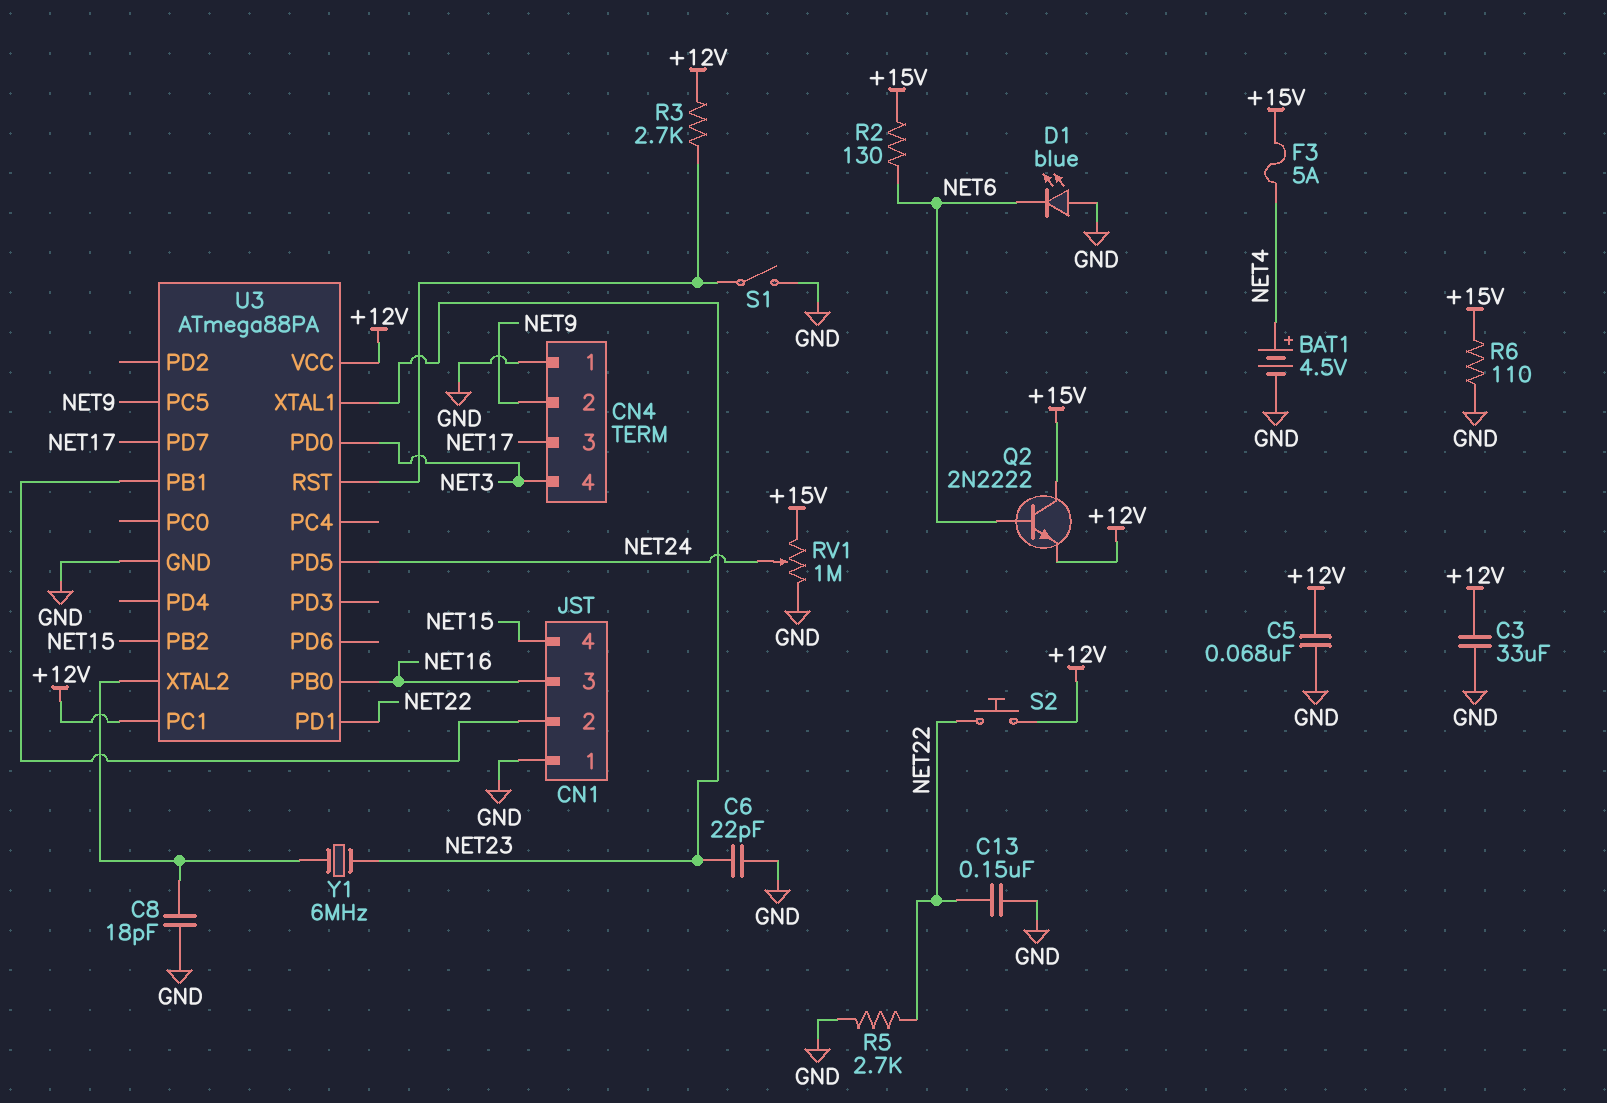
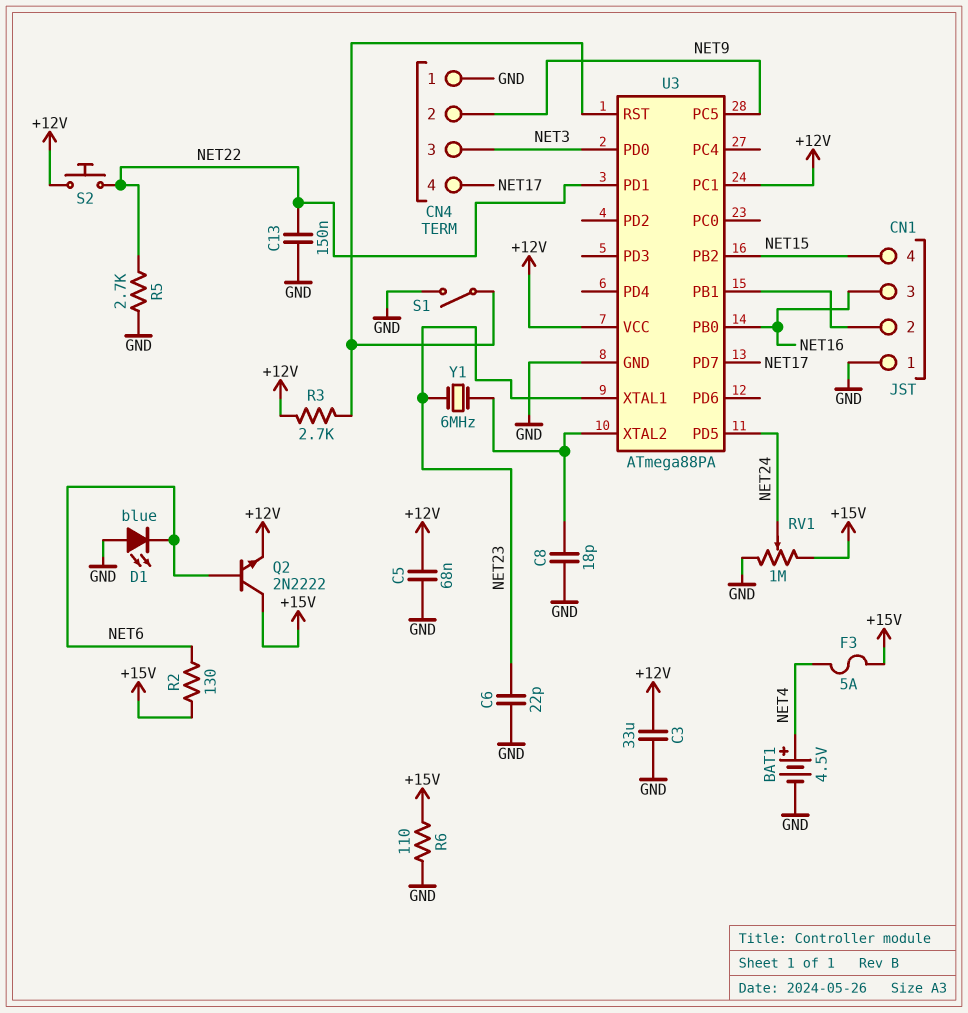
CN4 pin 3: NET17 -> NET3
CN4 pin 4: NET3 -> NET17

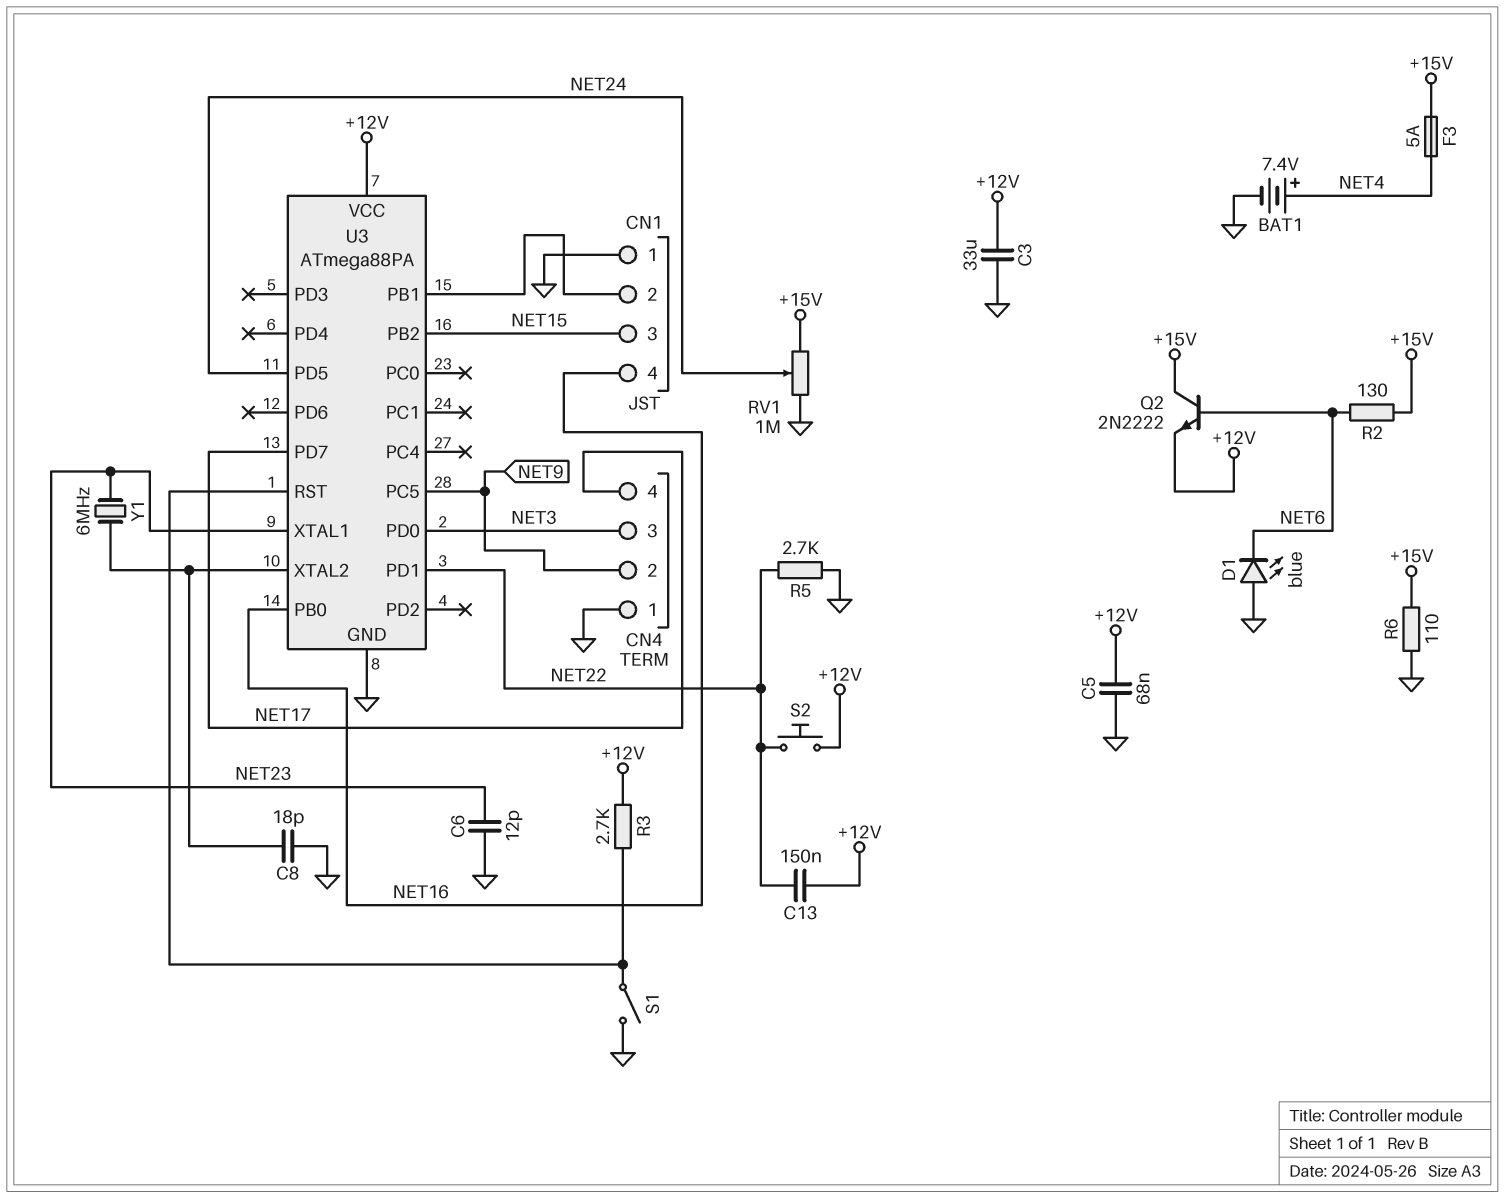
BAT1: 4.5V (plus NET4, minus GND) -> 7.4V (plus NET4, minus GND)
C6: 22pF (GND, NET23) -> 12pF (GND, NET23)
C13: 150nF (GND, NET22) -> 150nF (+12V, NET22)
CN1 pin 3: NET16 -> NET15
CN1 pin 4: NET15 -> NET16
U3 pin PC1: +12V -> none

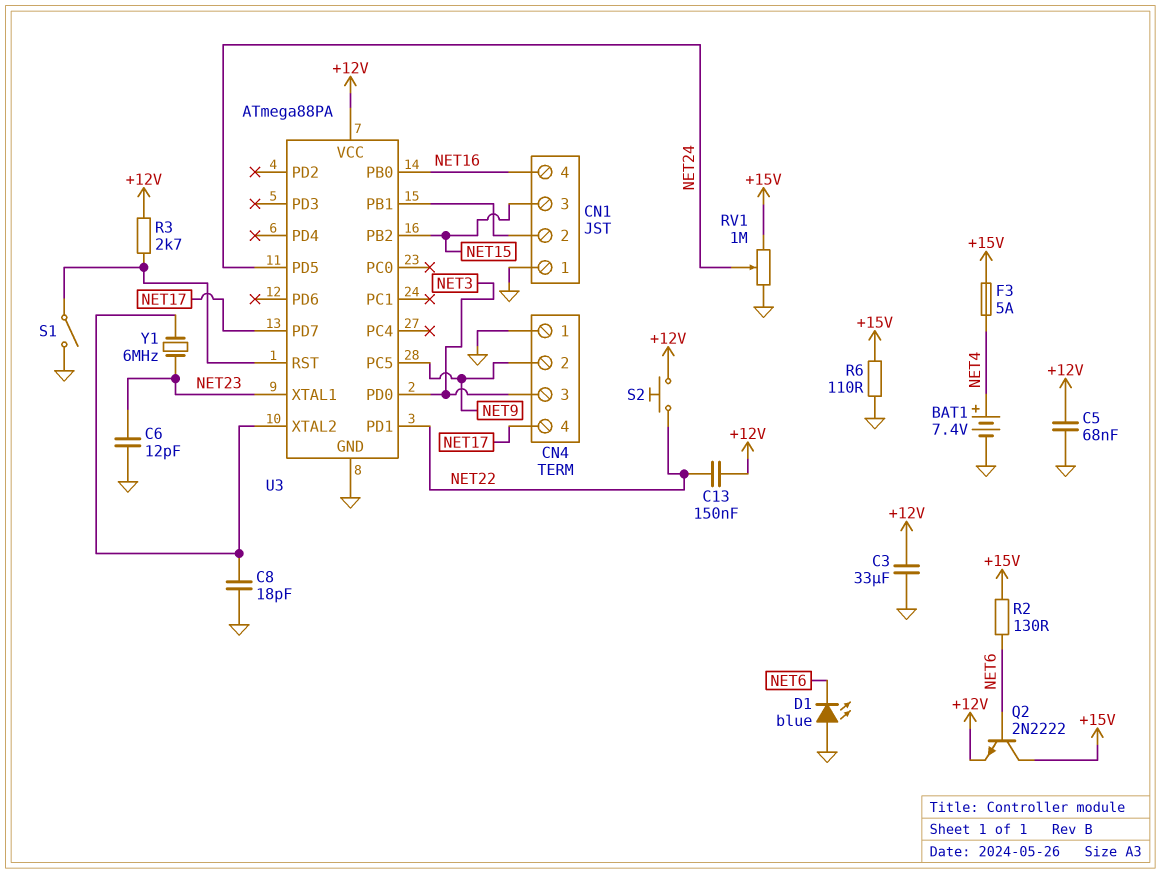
R5: 2.7k (GND, NET22) -> none

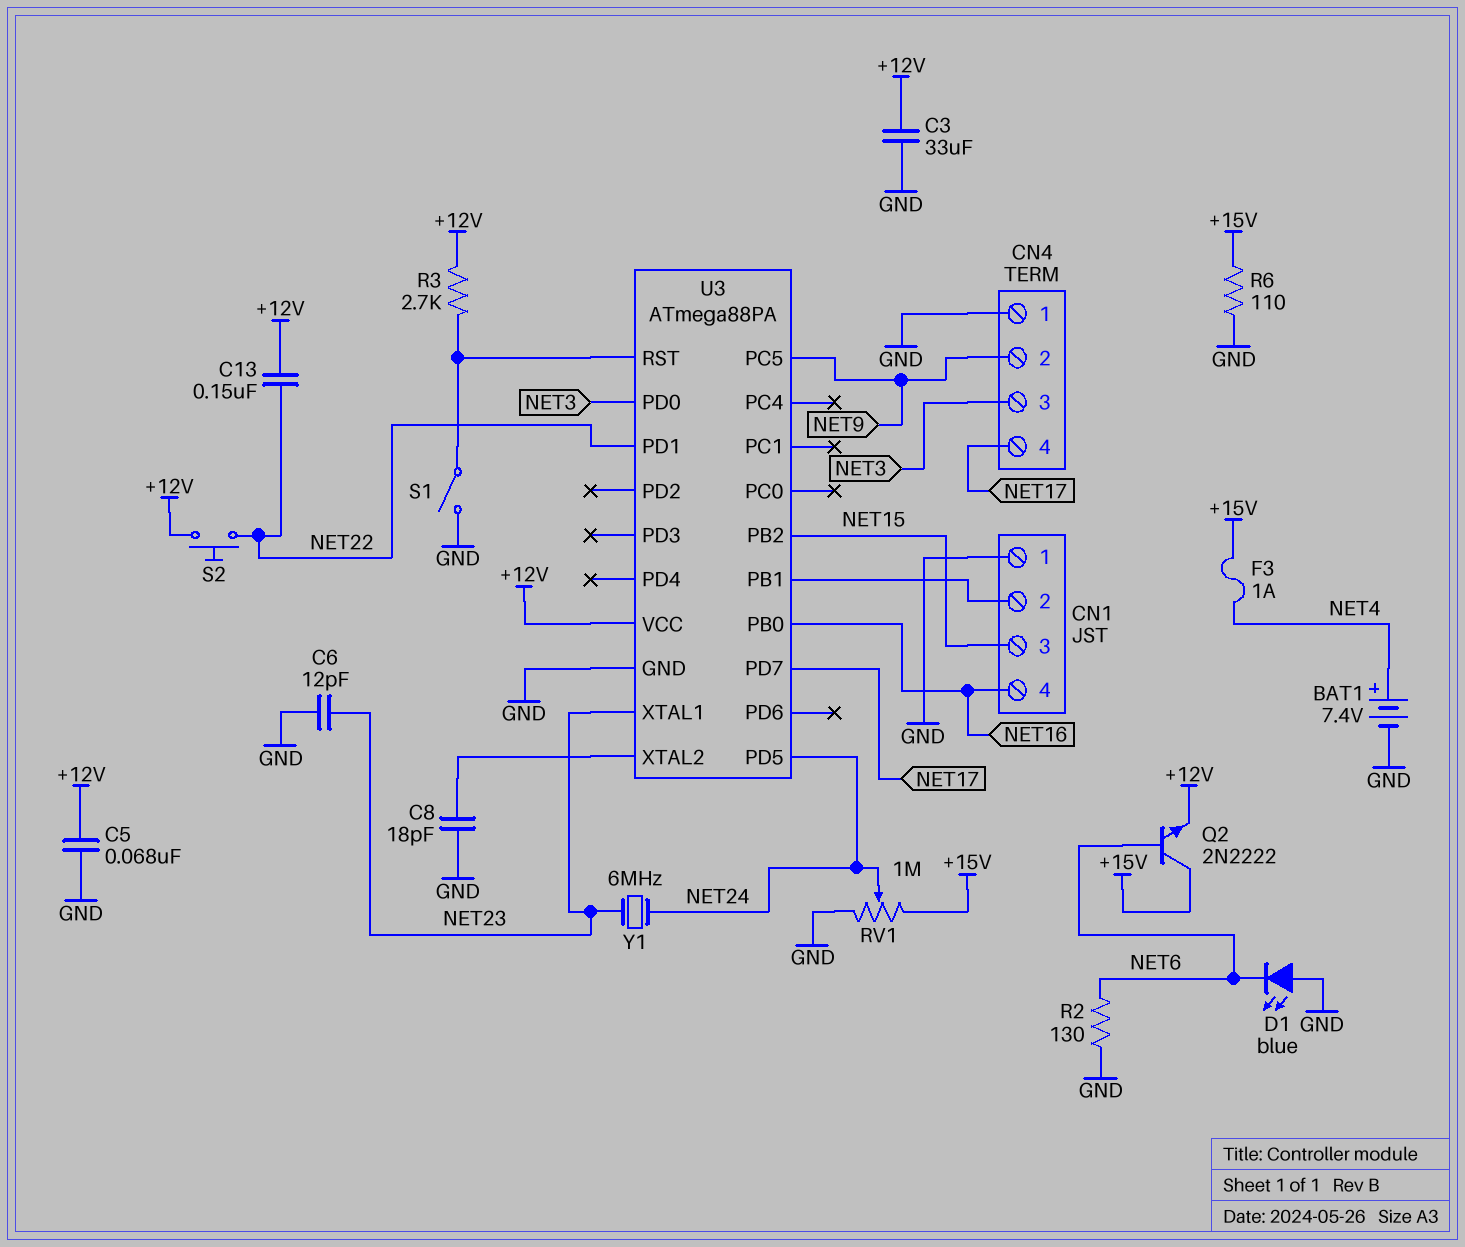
F3: 5A (+15V, NET4) -> 1A (+15V, NET4)
R2: 130 (+15V, NET6) -> 130 (GND, NET6)
Y1: 6MHz (NET23, U3/XTAL2) -> 6MHz (NET23, NET24)

